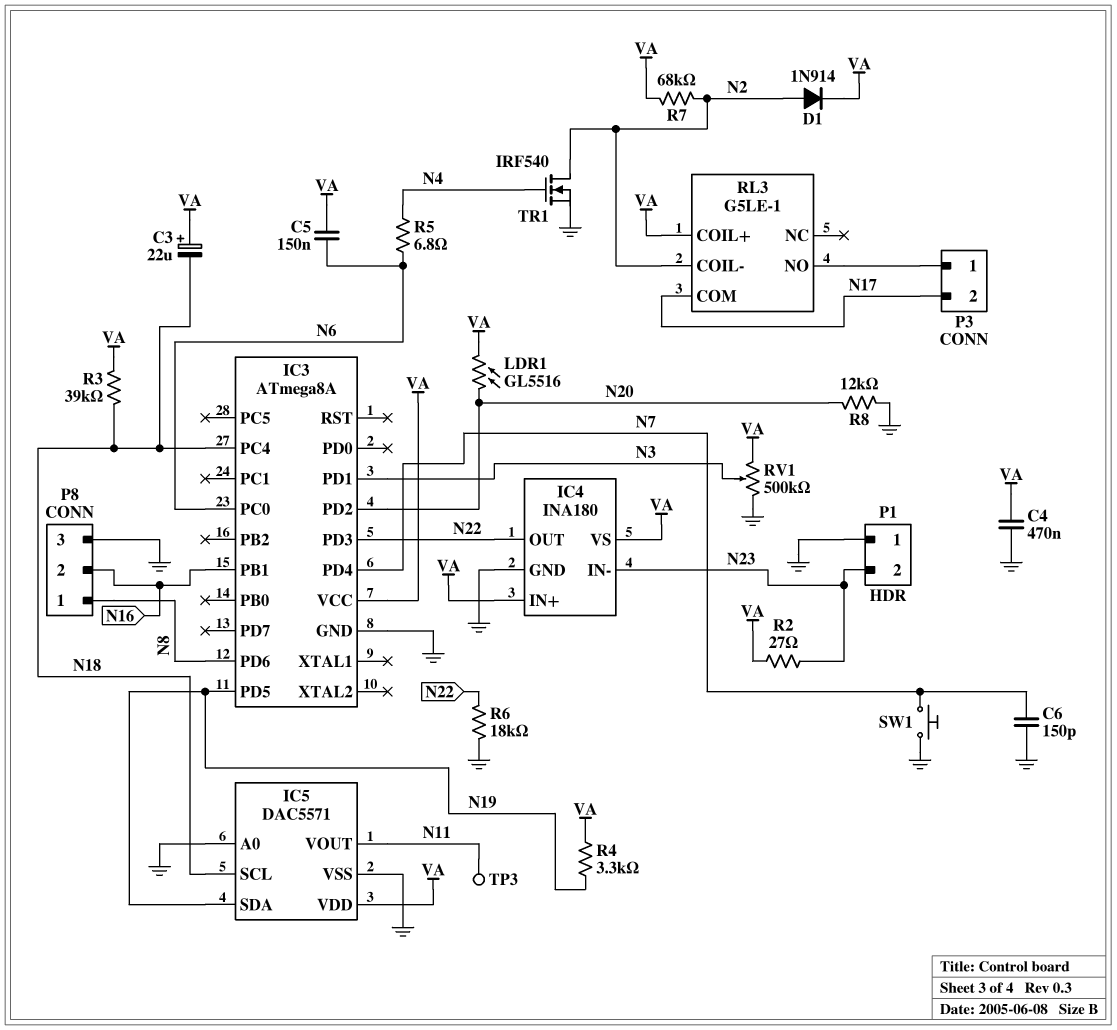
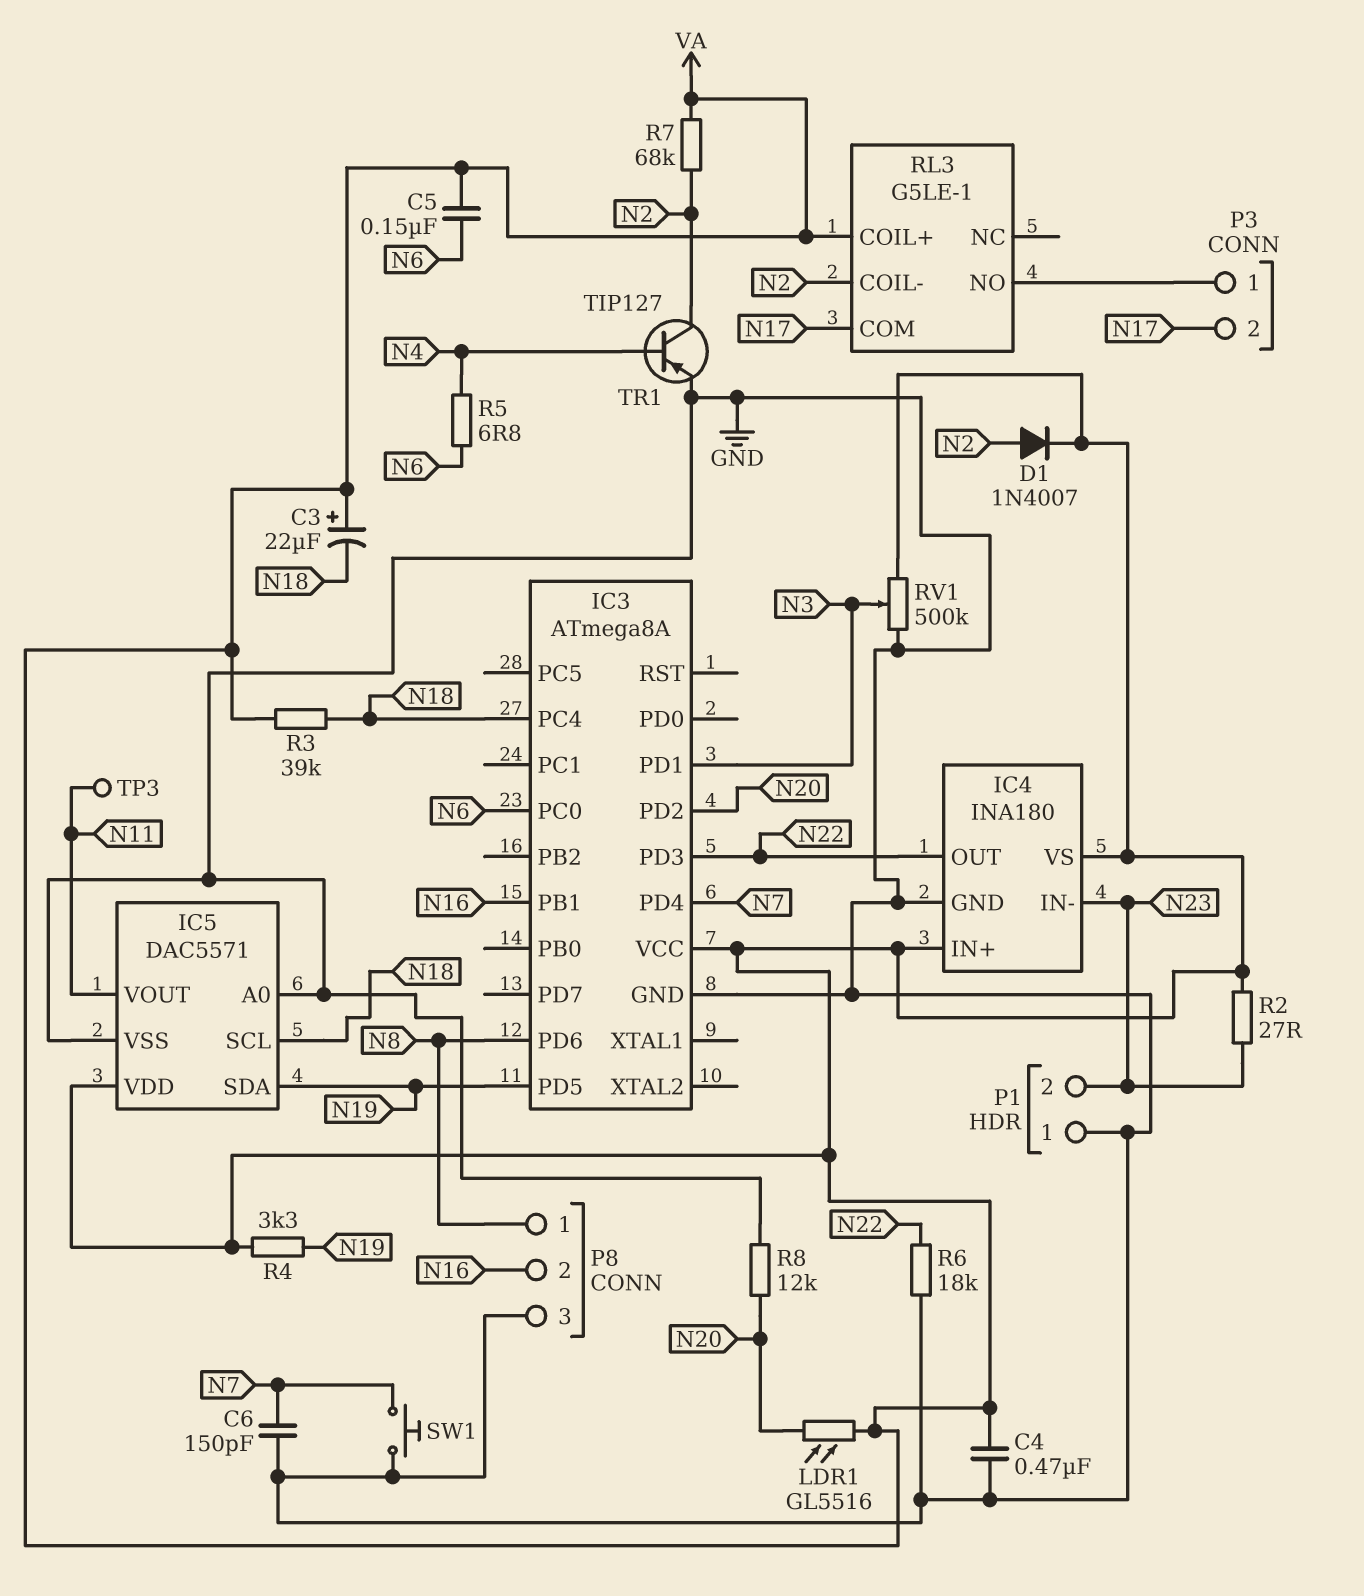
D1: diode 1N914 (A N2, K VA) -> diode 1N4007 (A N2, K VA)
TR1: NMOS IRF540 (G N4, D N2, S GND) -> PNP TIP127 (B N4, C N2, E GND)

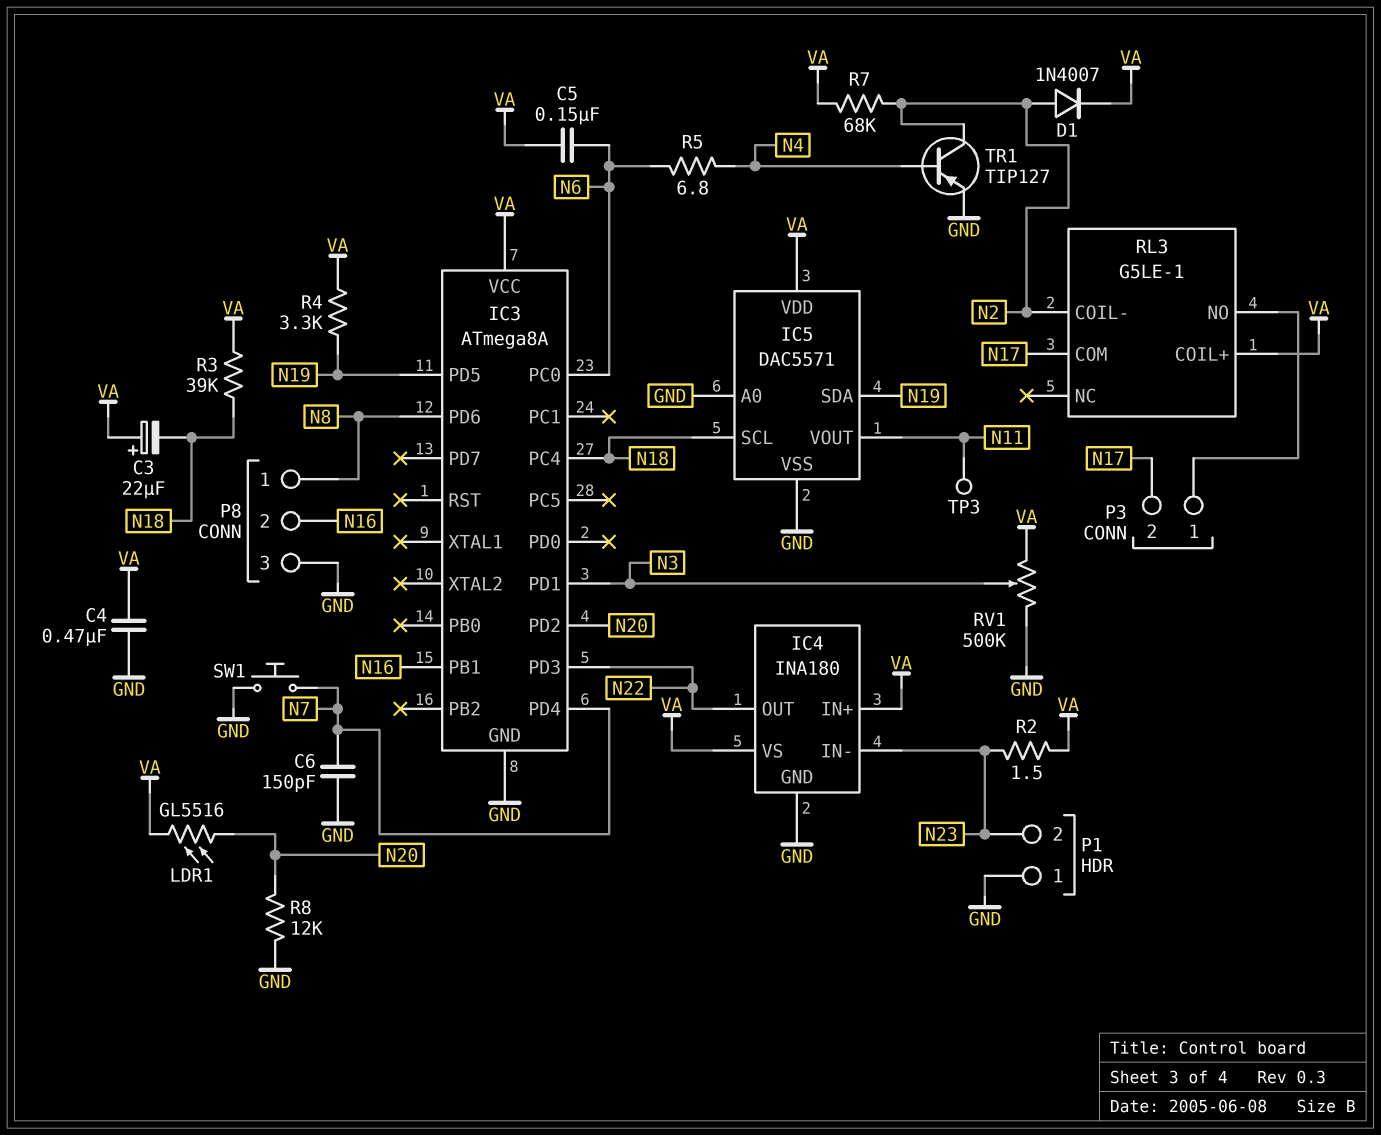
R2: 27 (N23, VA) -> 1.5 (N23, VA)
R6: 18k (GND, N22) -> none

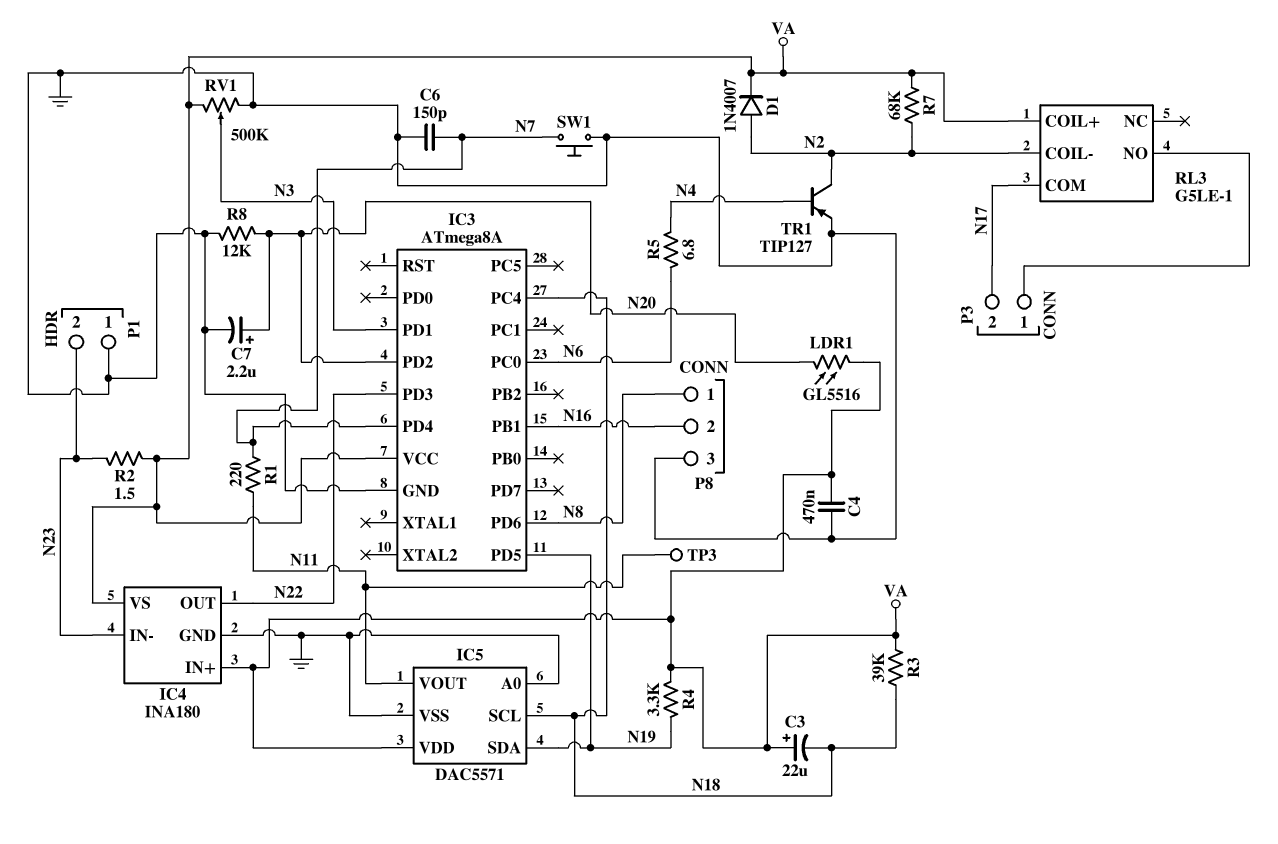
C5: 150nF (N6, VA) -> none
C7: none -> 2.2uF (plus N20, minus GND)
R1: none -> 220 (N7, N11)

